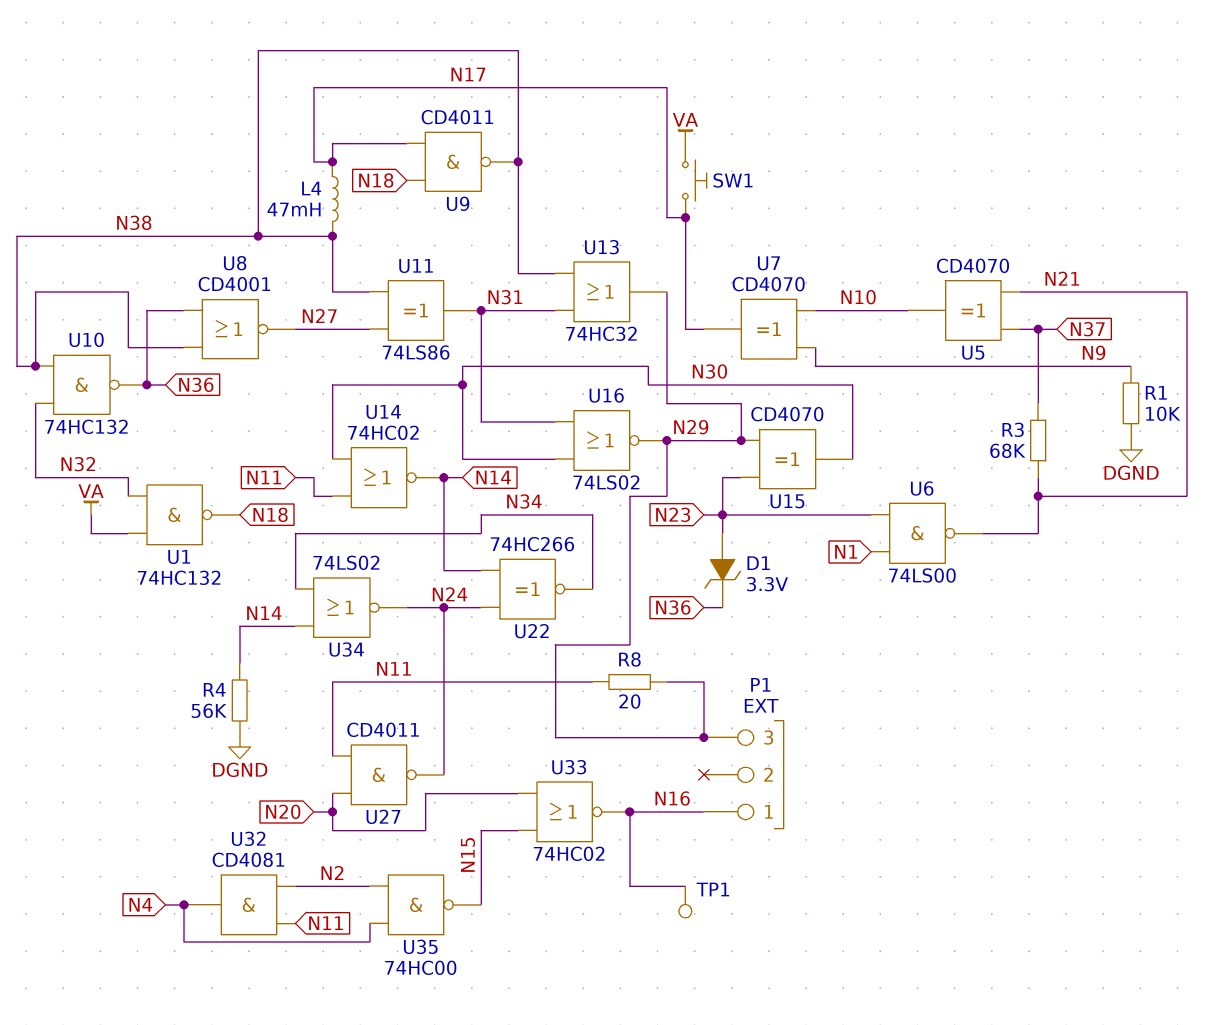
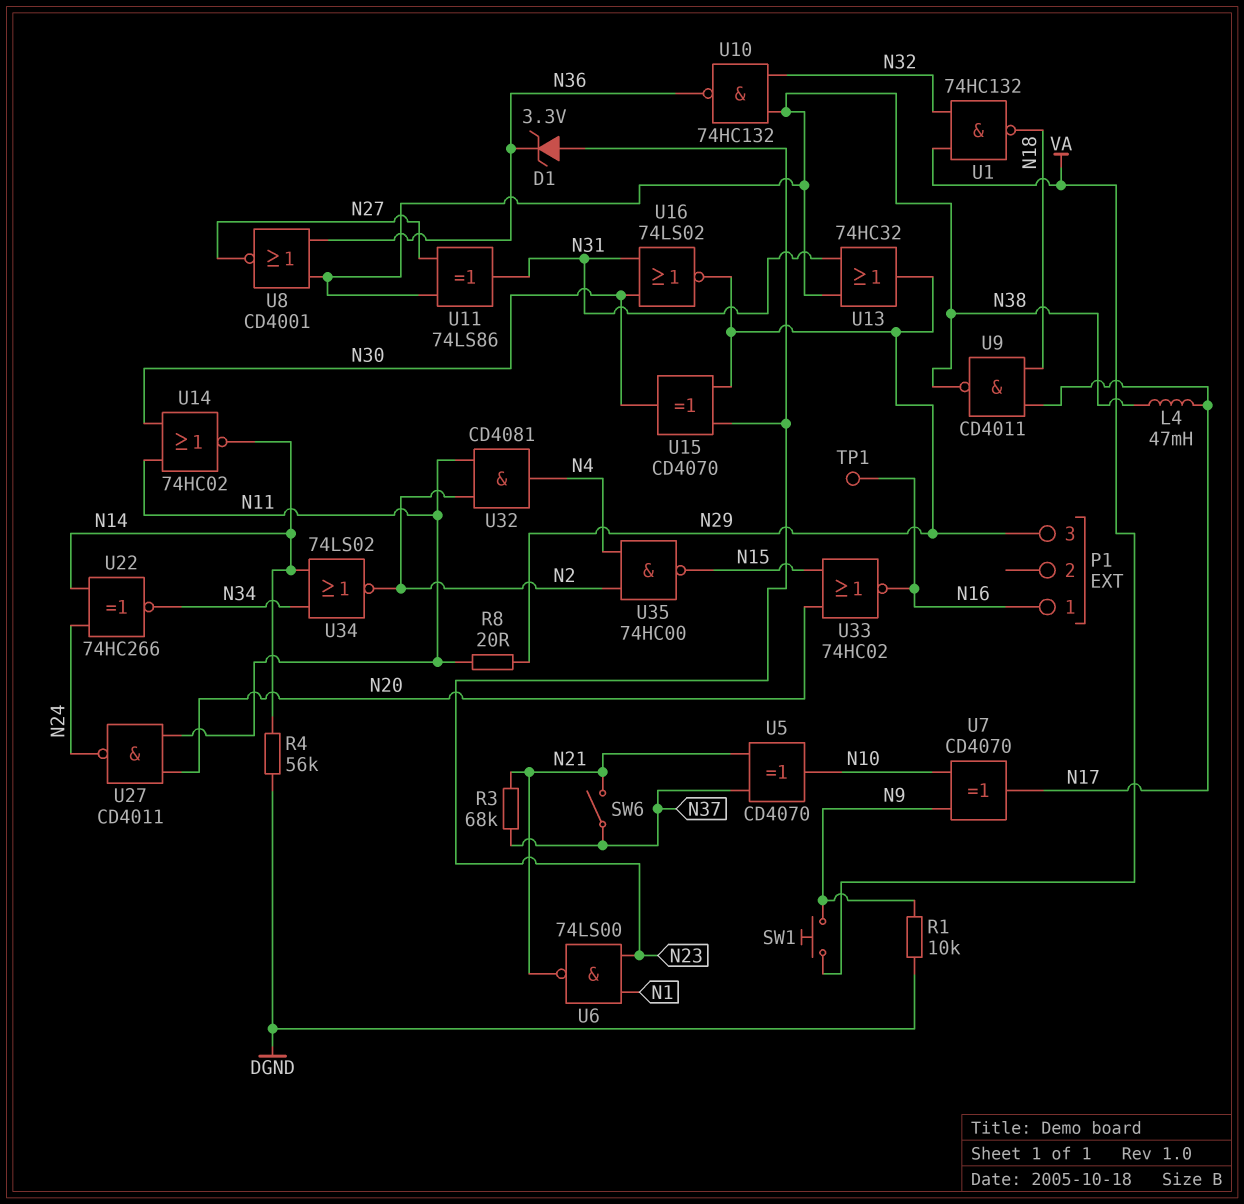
SW1: button (N17, VA) -> button (N9, VA)
SW6: none -> switch (N21, N37)
U34: NOR 74LS02 (in N14, in N34, out N24) -> NOR 74LS02 (in N14, in N34, out N2)

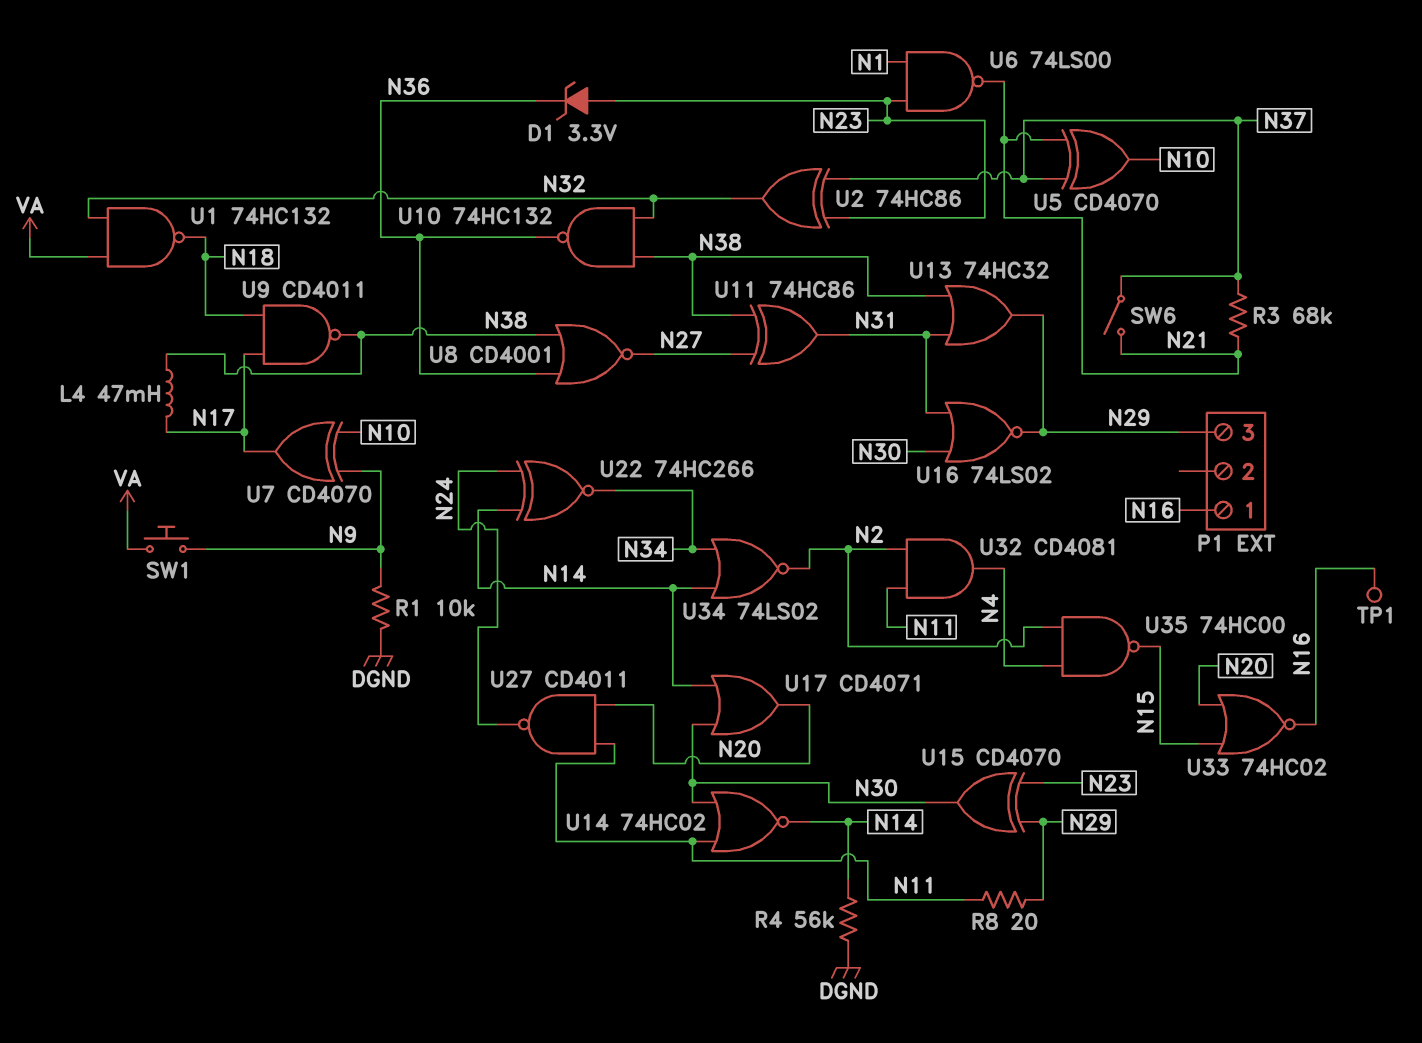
U2: none -> XOR 74HC86 (in N23, in N37, out N32)
U11: XOR 74LS86 (in N27, in N38, out N31) -> XOR 74HC86 (in N27, in N38, out N31)
U17: none -> OR CD4071 (in N14, in N30, out N20)

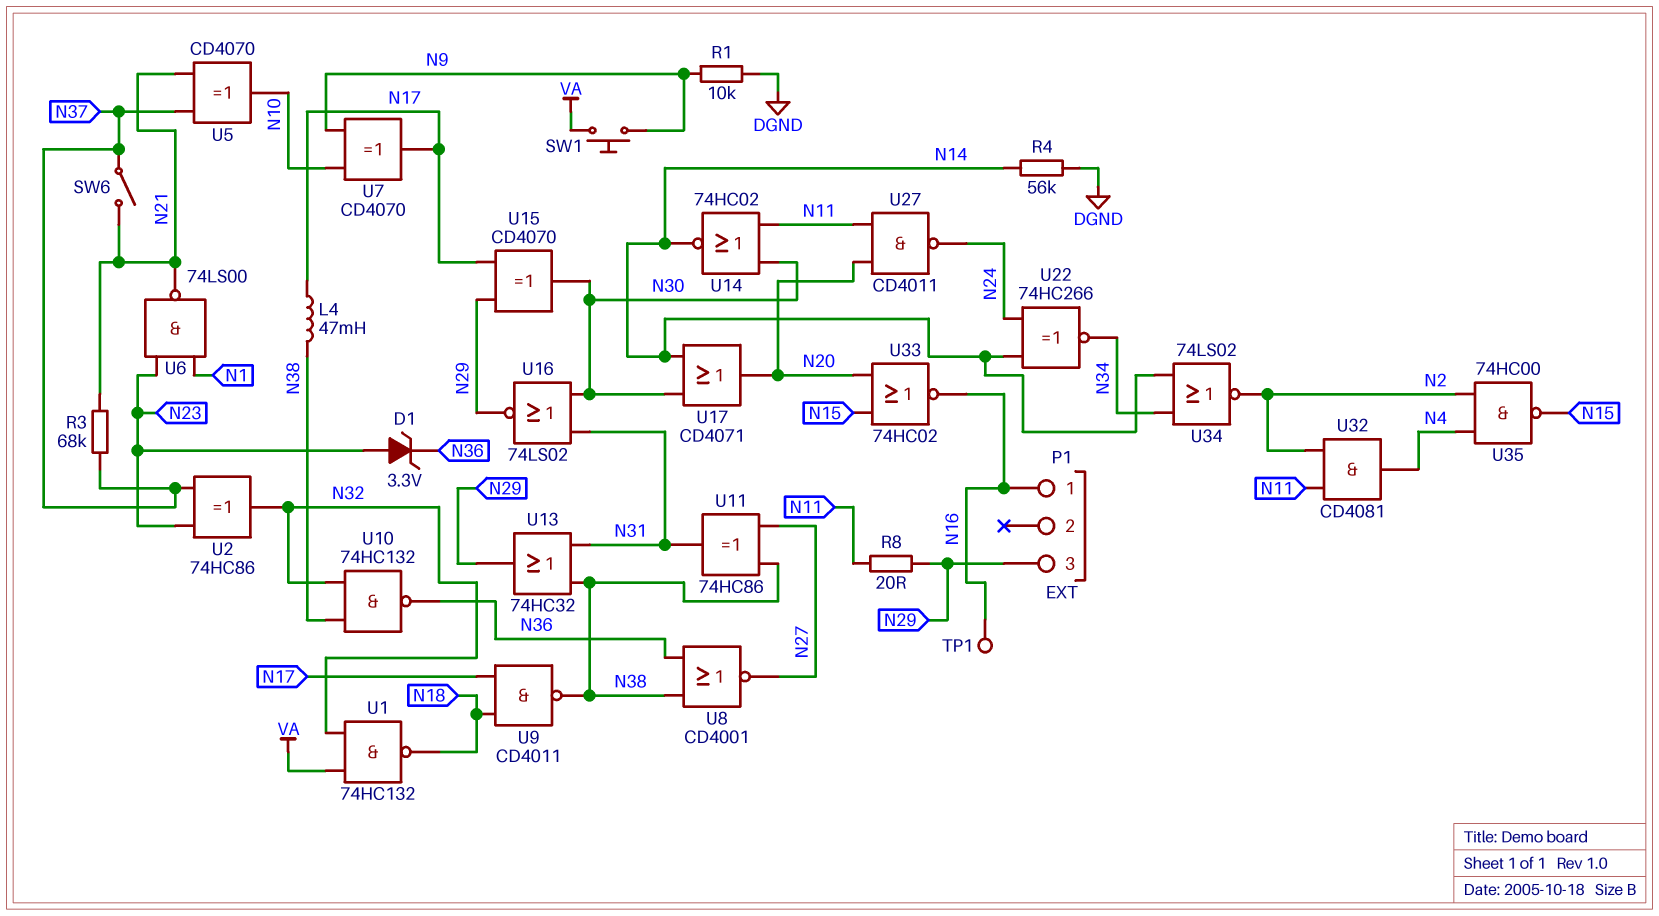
U15: XOR CD4070 (in N23, in N29, out N30) -> XOR CD4070 (in N17, in N29, out N30)

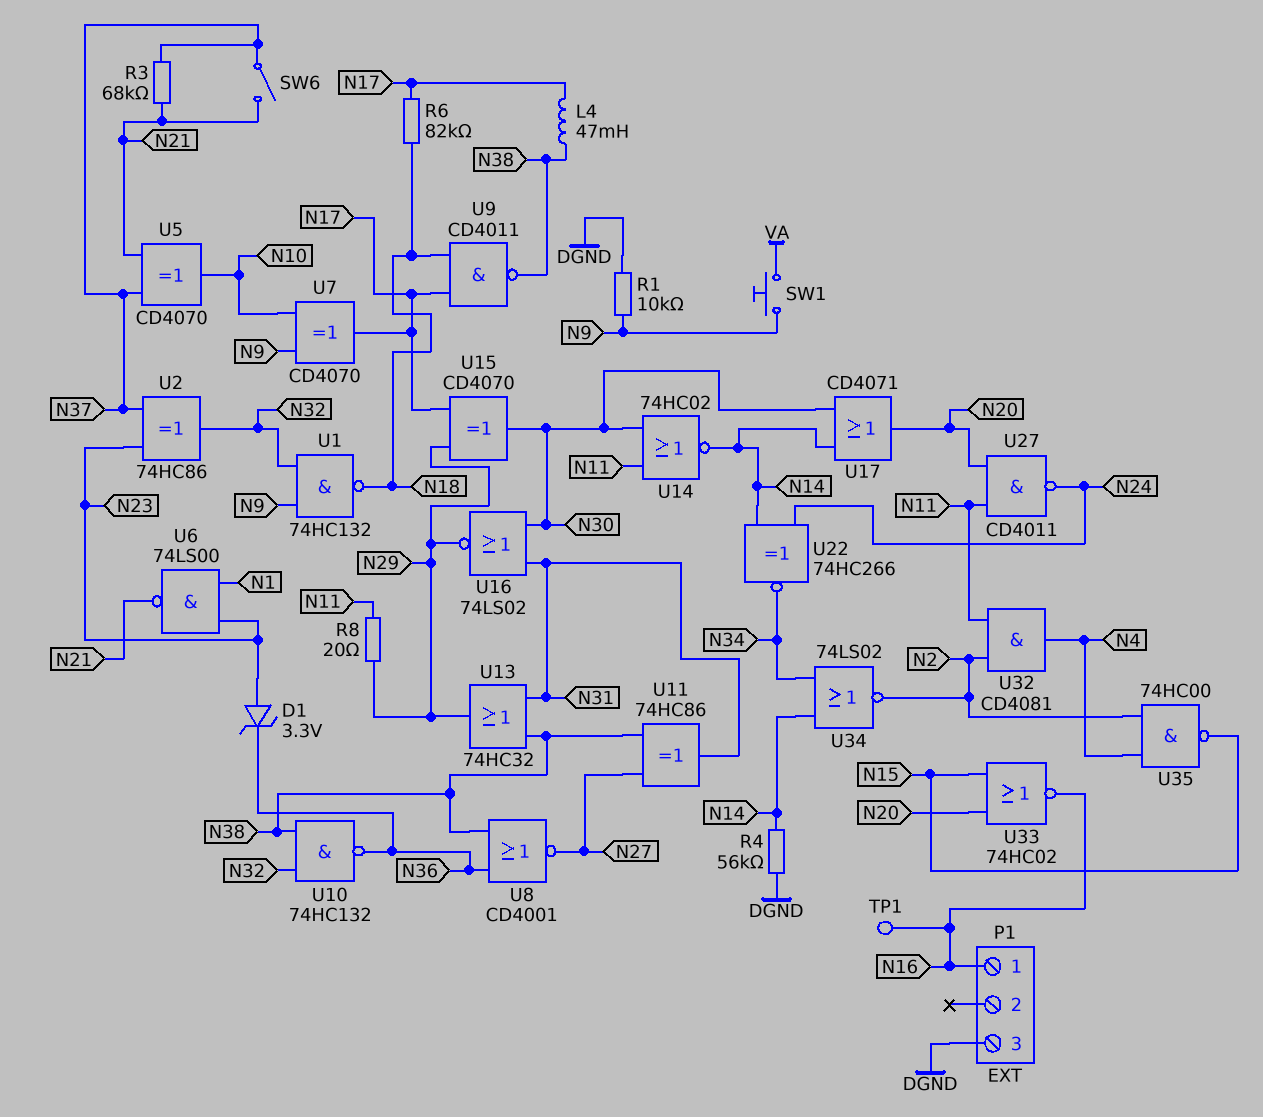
P1 pin 3: N29 -> DGND
R6: none -> 82k (N17, N18)
U1: NAND 74HC132 (in N32, in VA, out N18) -> NAND 74HC132 (in N9, in N32, out N18)

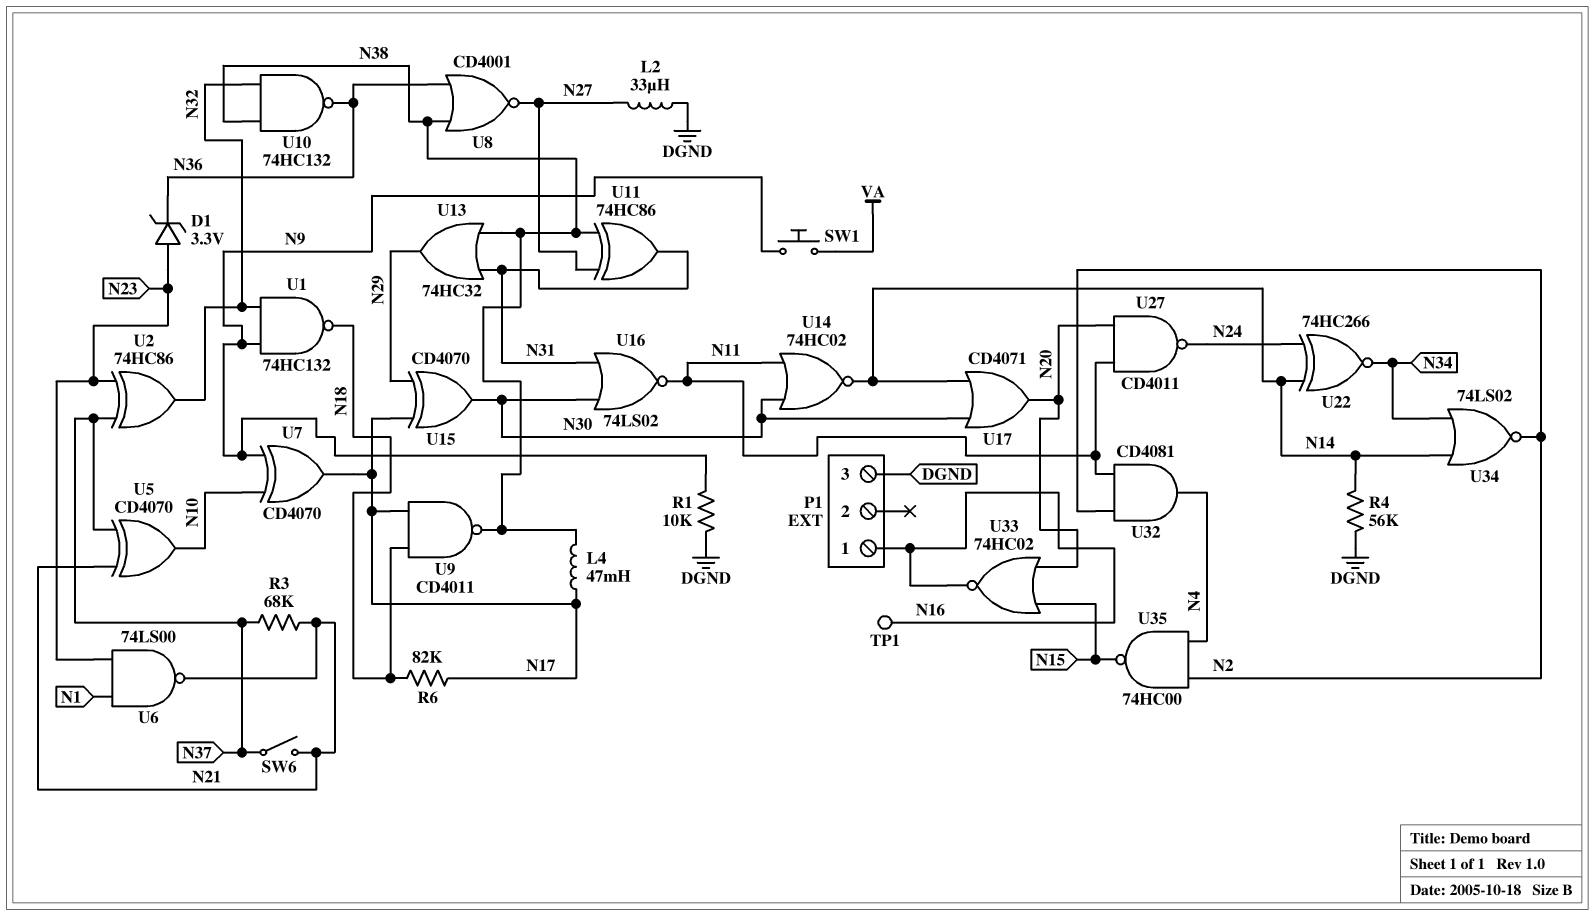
L2: none -> 33uH (DGND, N27)
R8: 20 (N11, N29) -> none
U16: NOR 74LS02 (in N30, in N31, out N29) -> NOR 74LS02 (in N30, in N31, out N11)

